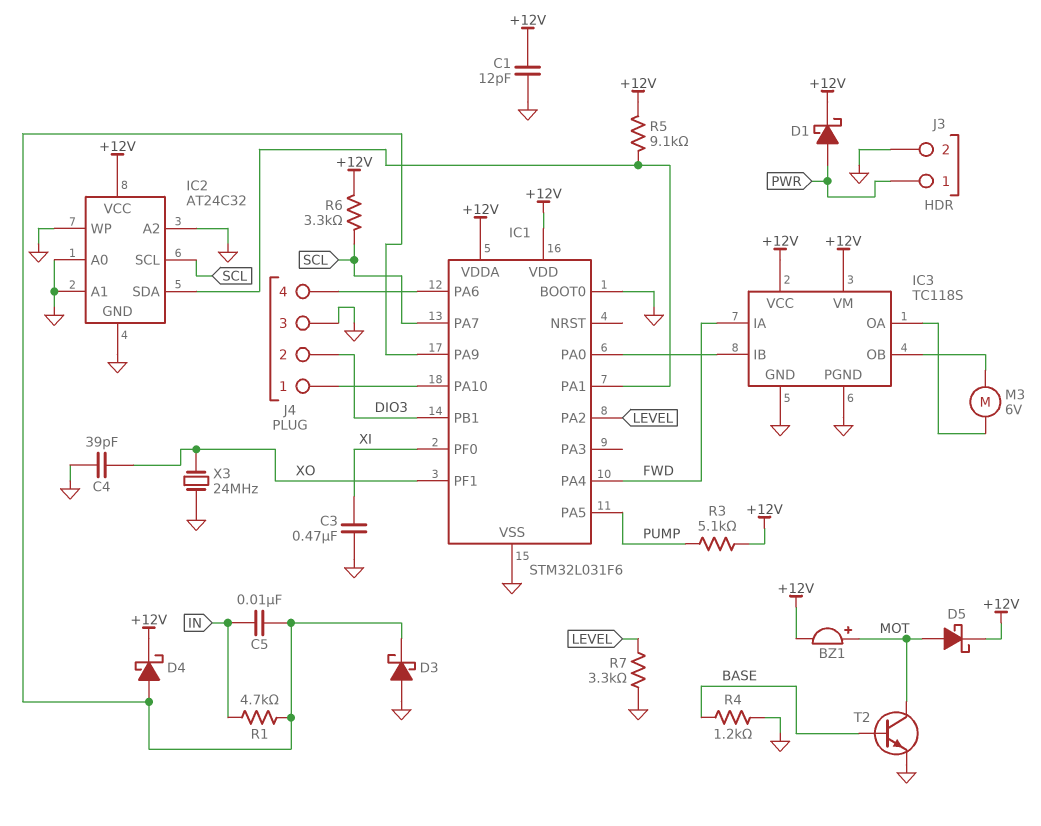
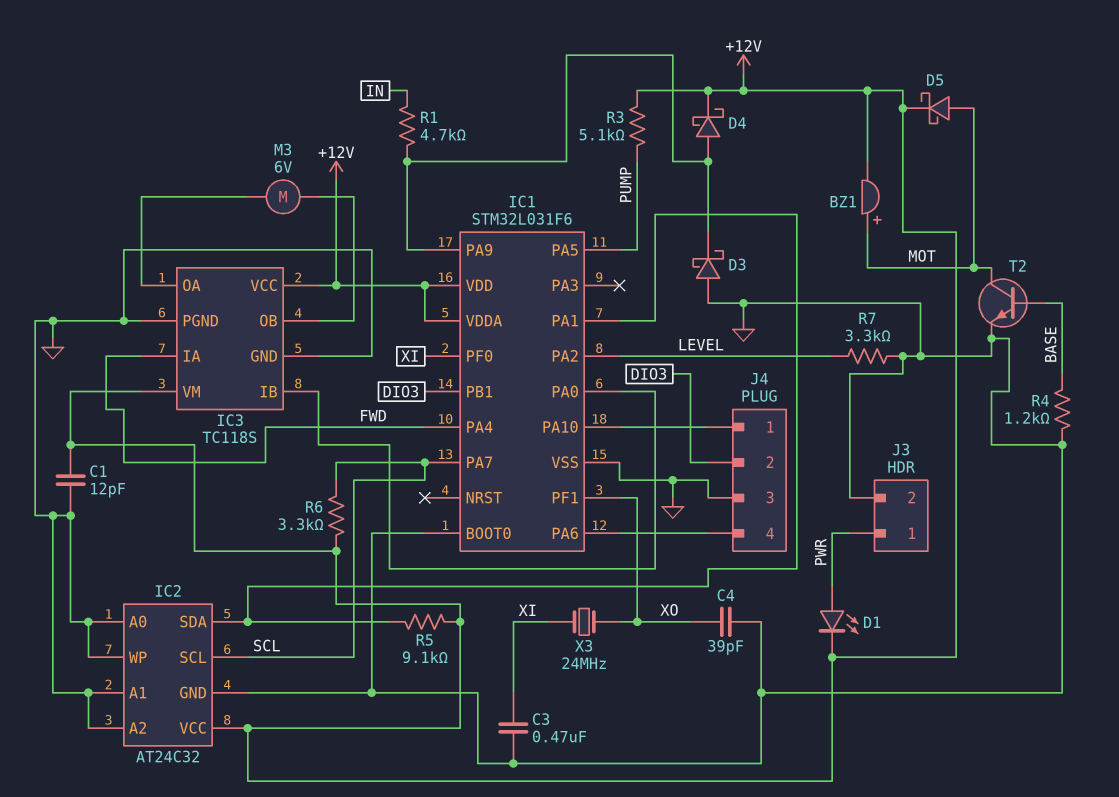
C5: 10nF (IC1/PA9, IN) -> none
D1: schottky (A PWR, K +12V) -> LED (A PWR, K +12V)
X3: 24MHz (GND, XO) -> 24MHz (XI, XO)

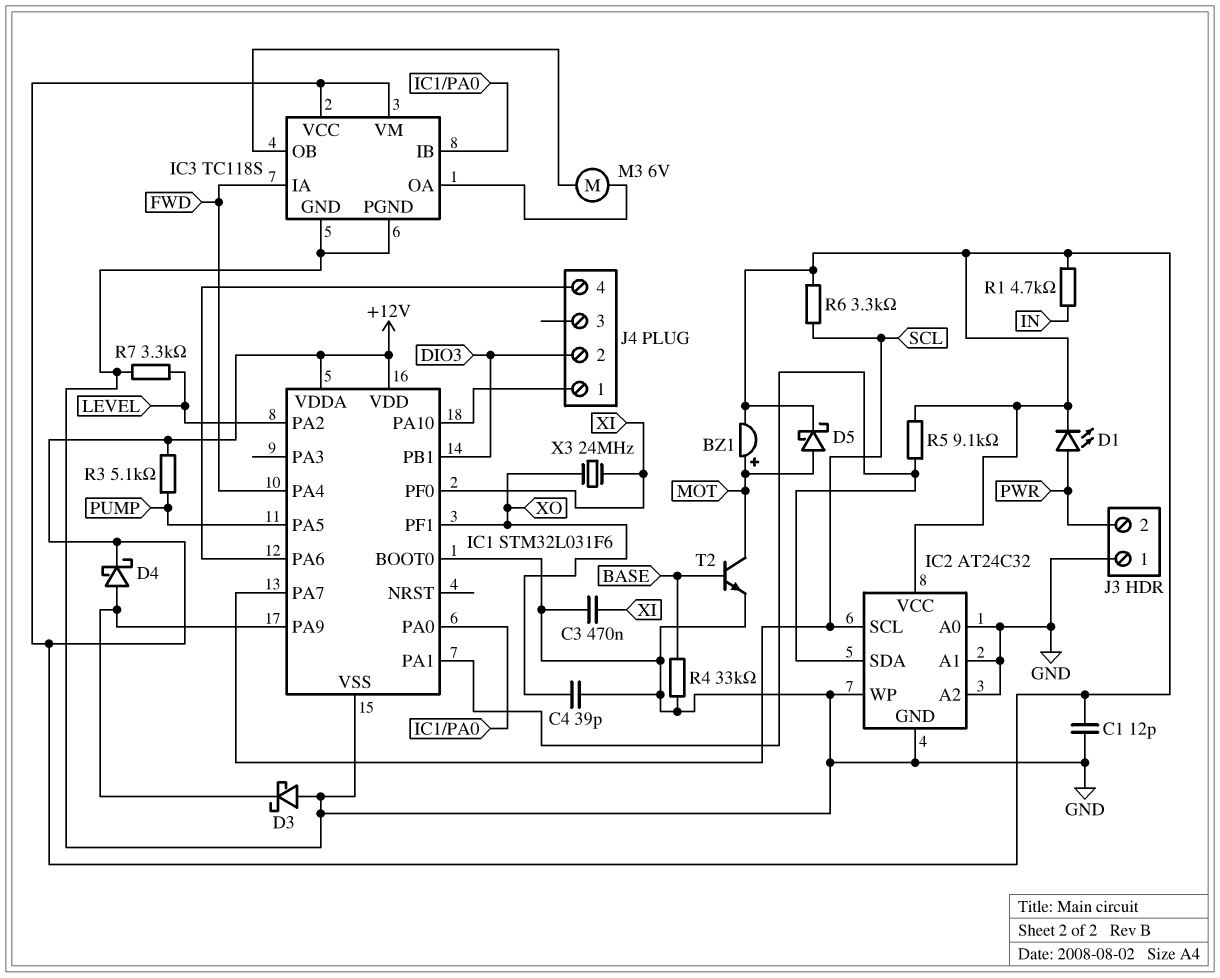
J3 pin 1: PWR -> GND
J3 pin 2: GND -> PWR
J4 pin 3: GND -> none
R1: 4.7k (IC1/PA9, IN) -> 4.7k (+12V, IN)
R4: 1.2k (BASE, GND) -> 33k (BASE, GND)

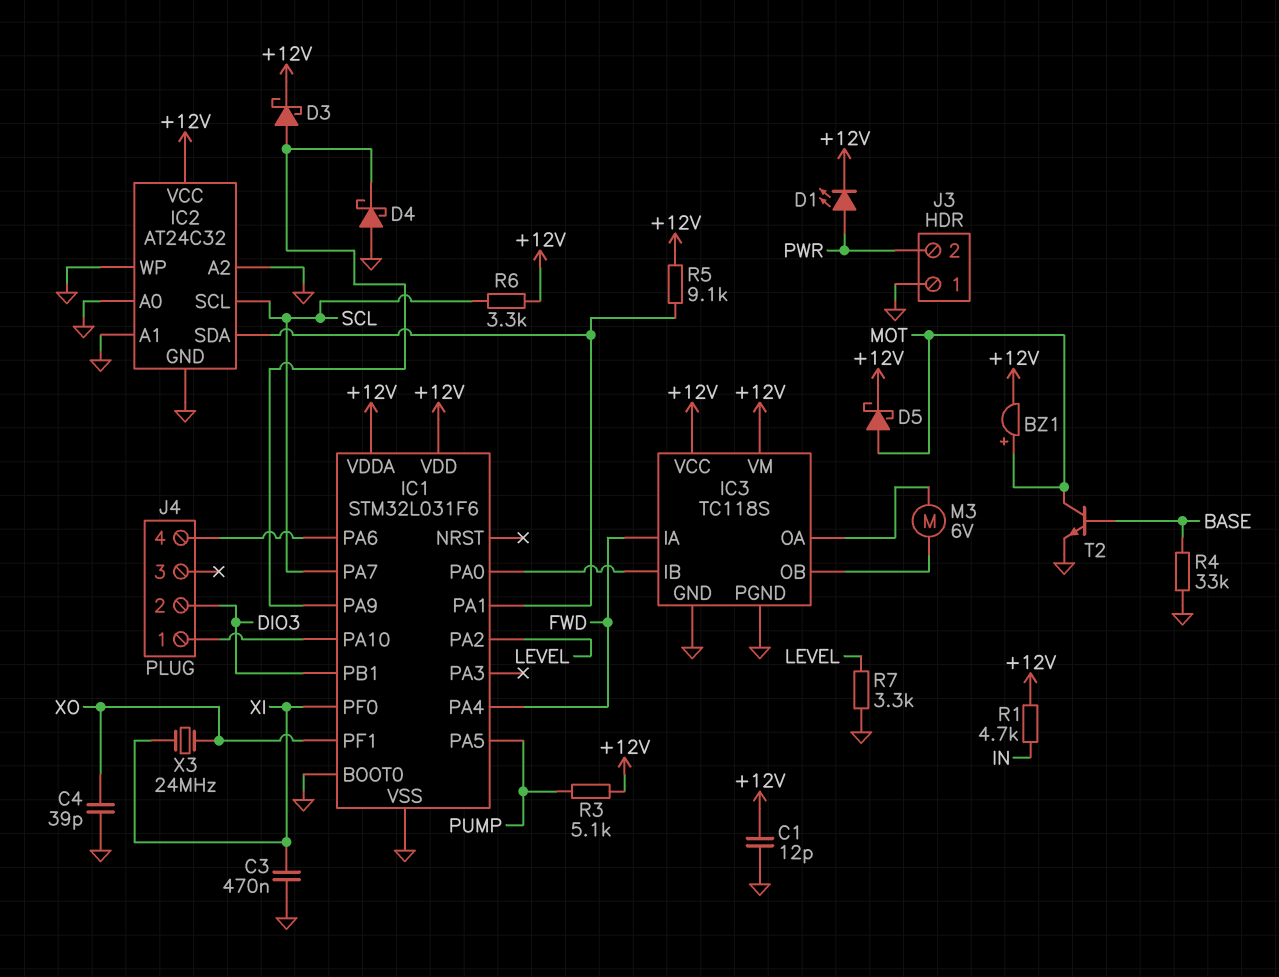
D3: schottky (A GND, K IC1/PA9) -> schottky (A IC1/PA9, K +12V)
D4: schottky (A IC1/PA9, K +12V) -> schottky (A GND, K IC1/PA9)

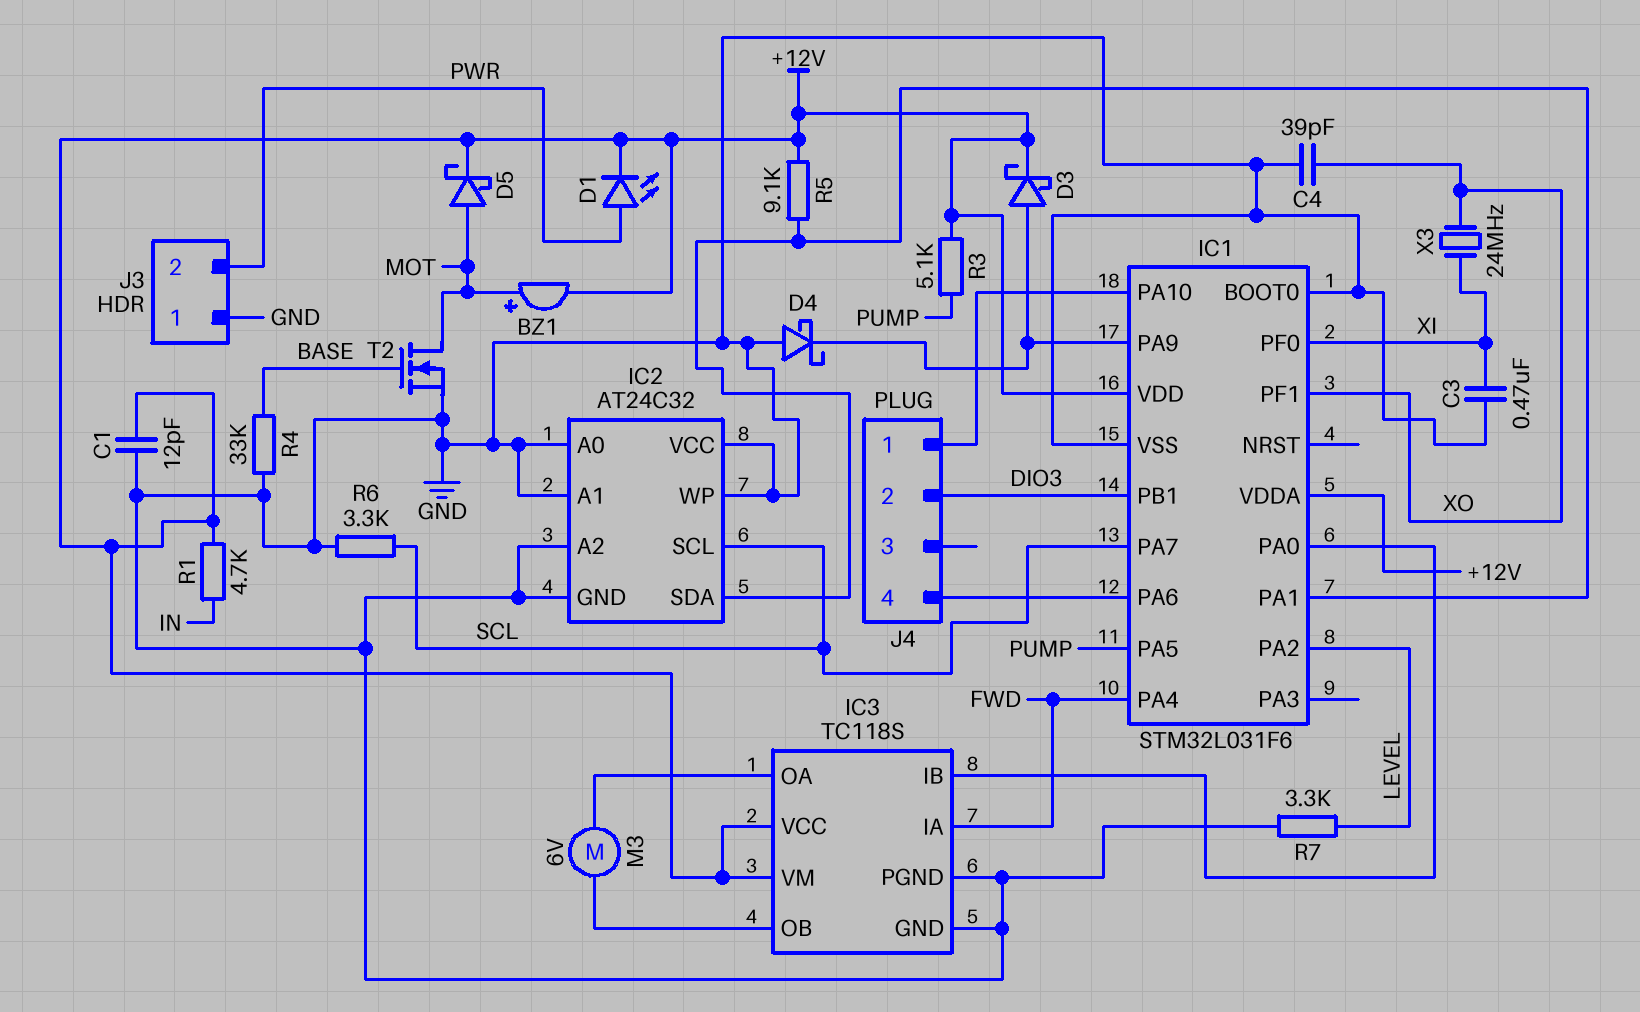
IC2 pin VCC: +12V -> GND
R6: 3.3k (+12V, SCL) -> 3.3k (GND, SCL)
T2: NPN (B BASE, C MOT, E GND) -> NMOS (G BASE, D MOT, S GND)

